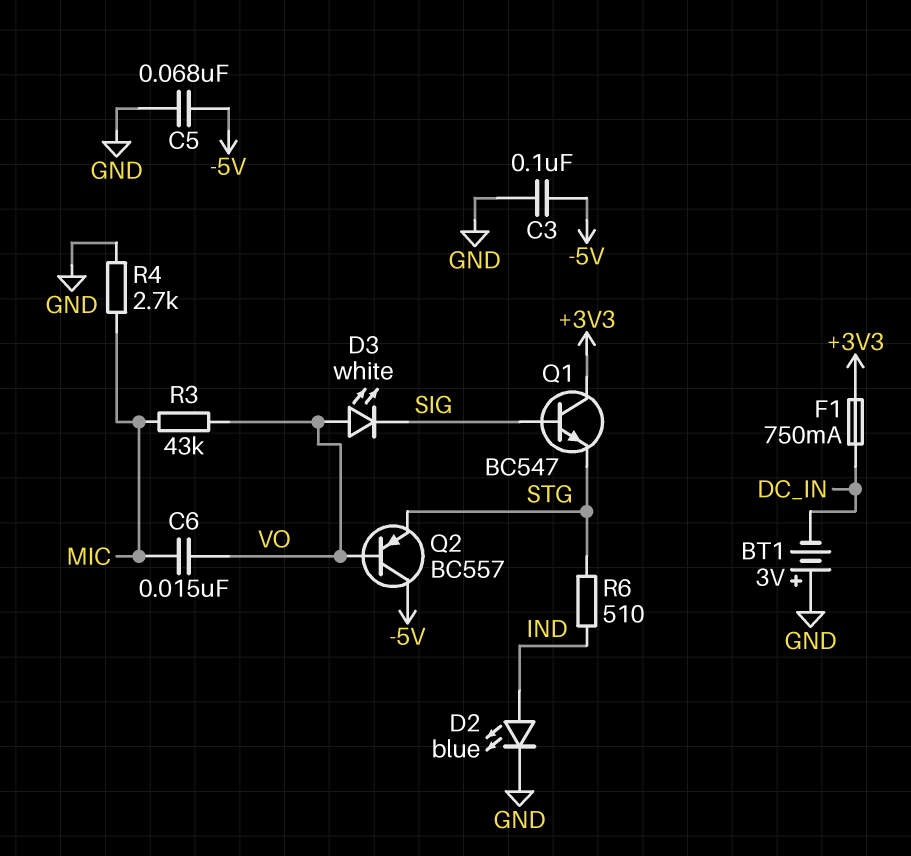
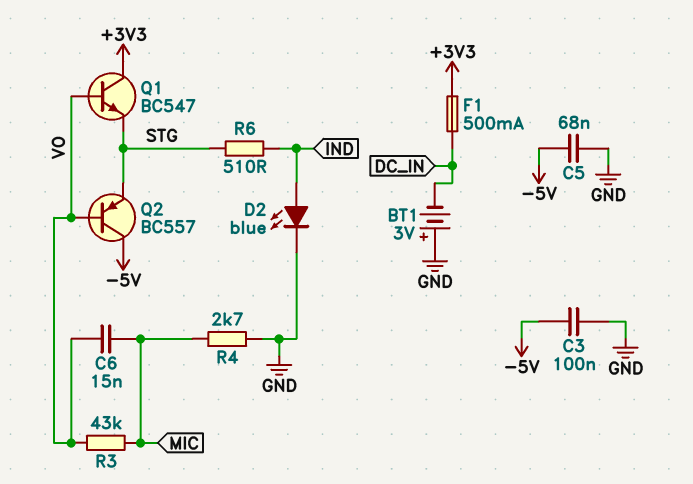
D3: LED white (A VO, K SIG) -> none
F1: 750mA (+3V3, DC_IN) -> 500mA (+3V3, DC_IN)
Q1: NPN BC547 (B SIG, C +3V3, E STG) -> NPN BC547 (B VO, C +3V3, E STG)

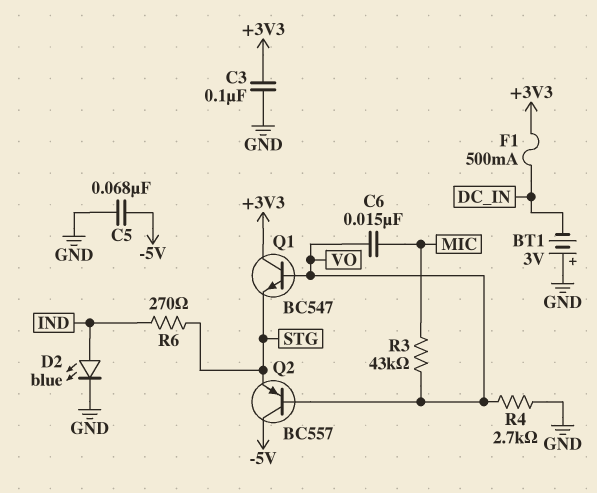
C3: 100nF (-5V, GND) -> 100nF (+3V3, GND)
R4: 2.7k (GND, MIC) -> 2.7k (GND, VO)
R6: 510 (IND, STG) -> 270 (IND, STG)

